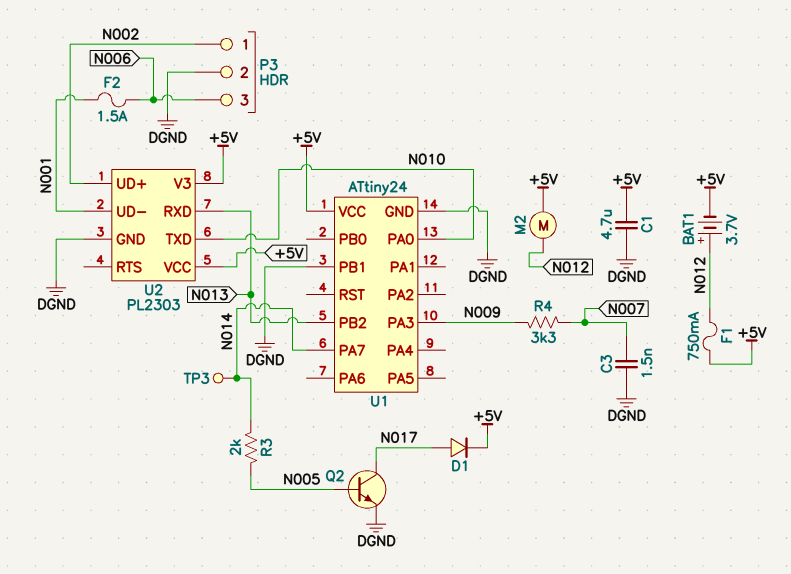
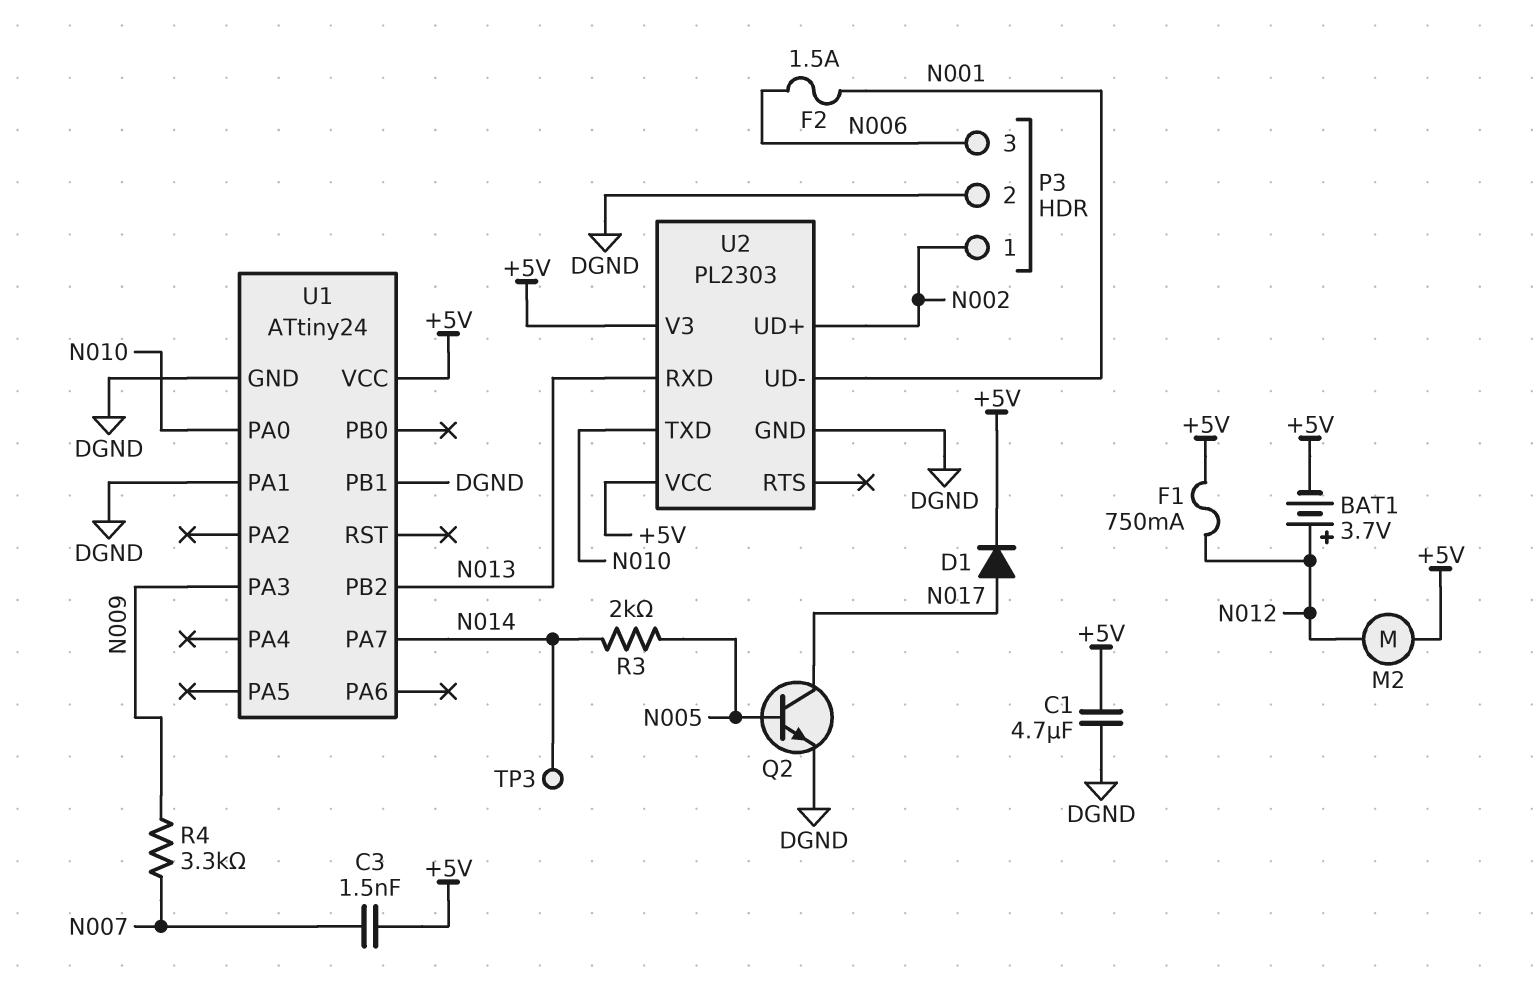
C3: 1.5nF (DGND, N007) -> 1.5nF (+5V, N007)
U1 pin PA1: none -> DGND

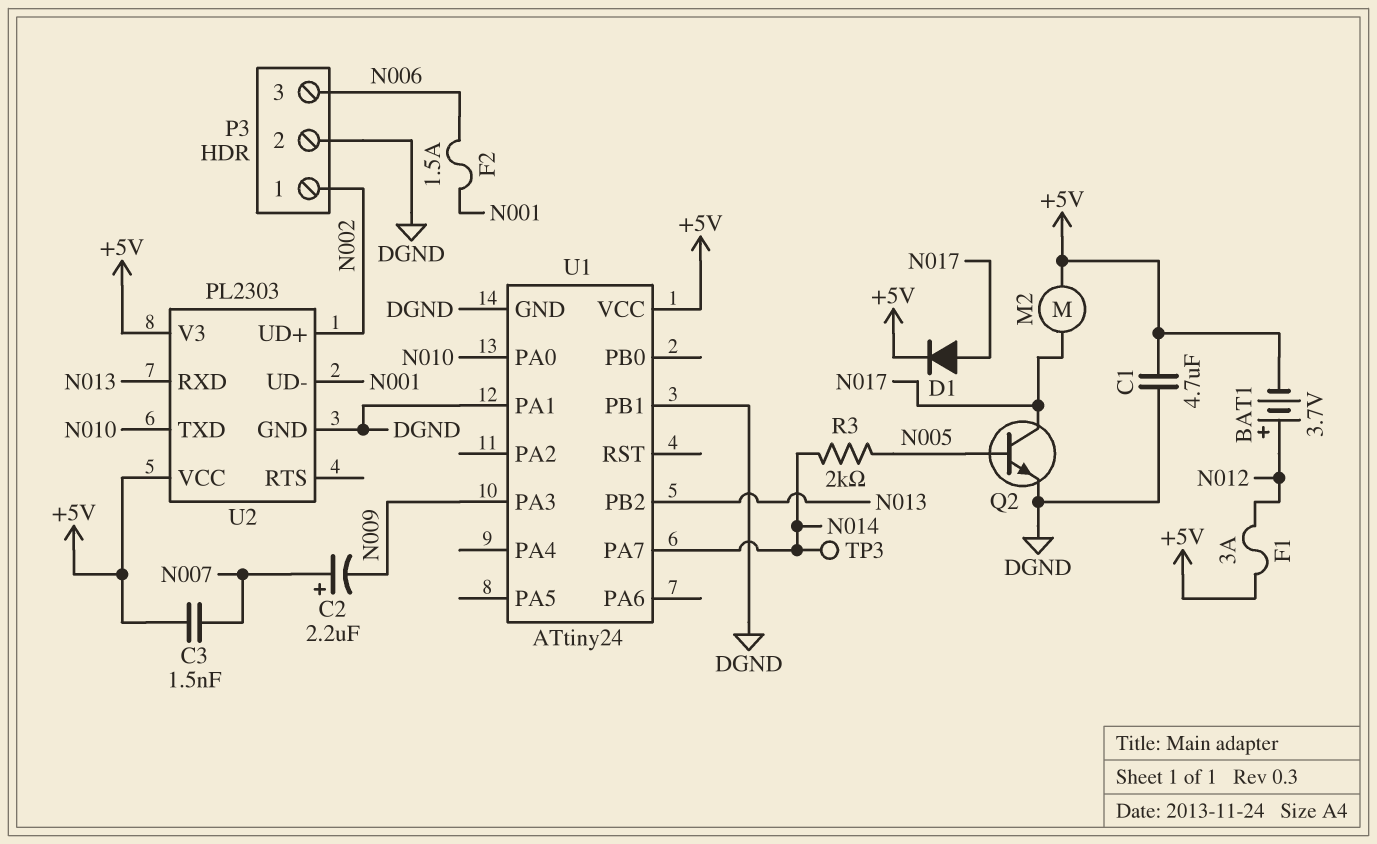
C2: none -> 2.2uF (plus N007, minus N009)
F1: 750mA (+5V, N012) -> 3A (+5V, N012)
M2: motor (+5V, N012) -> motor (+5V, N017)
R4: 3.3k (N007, N009) -> none

